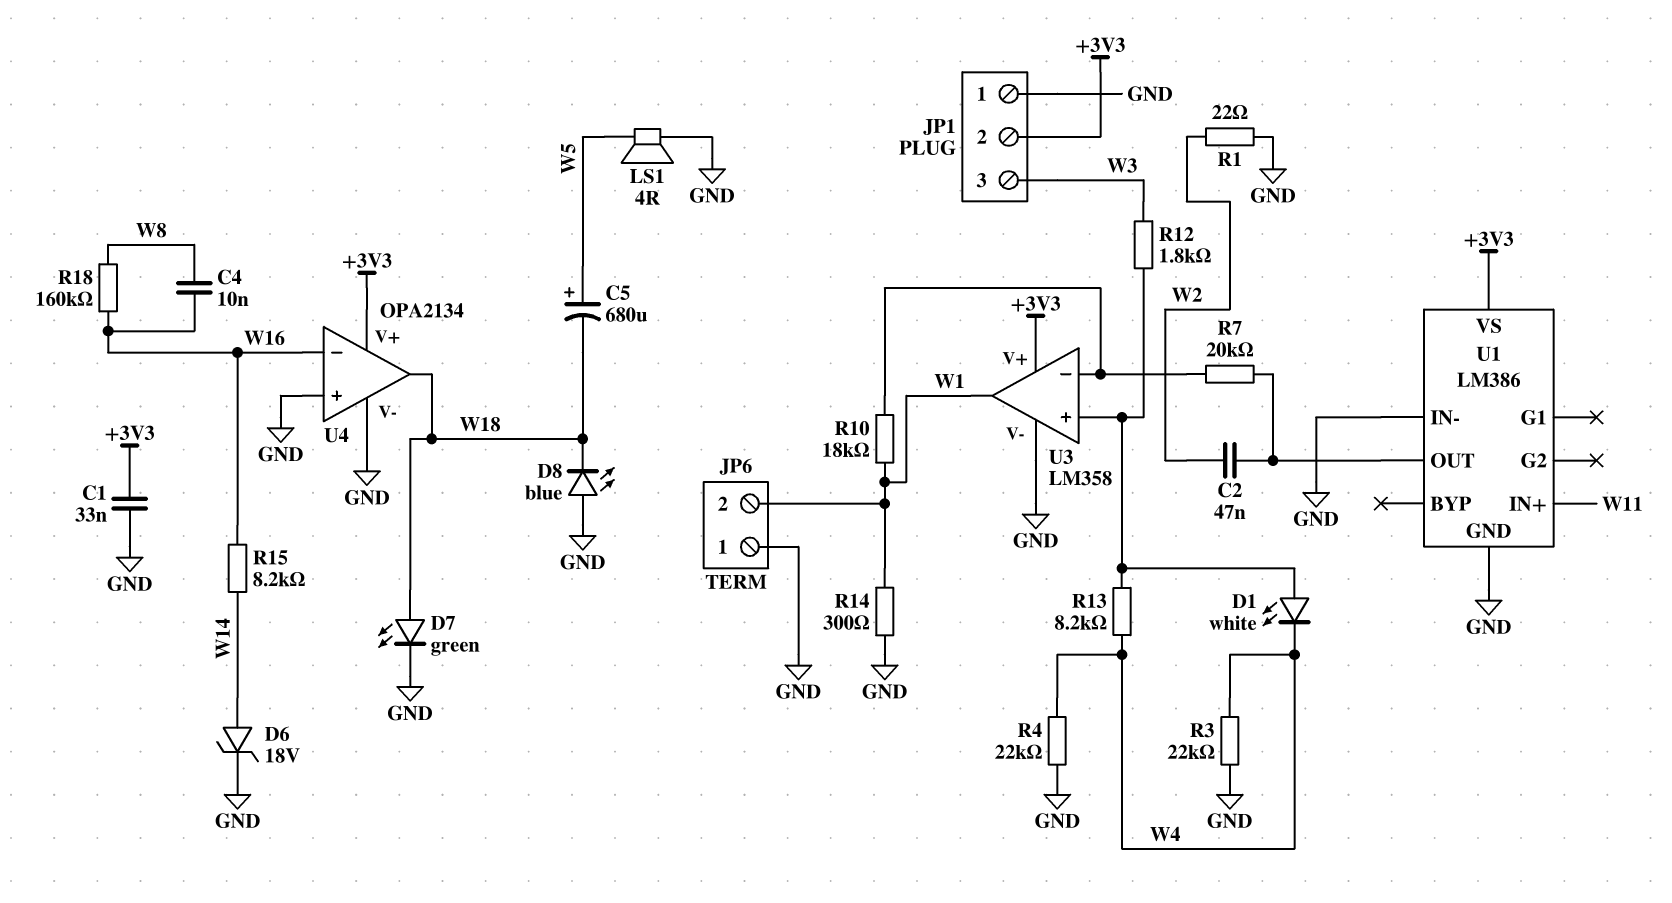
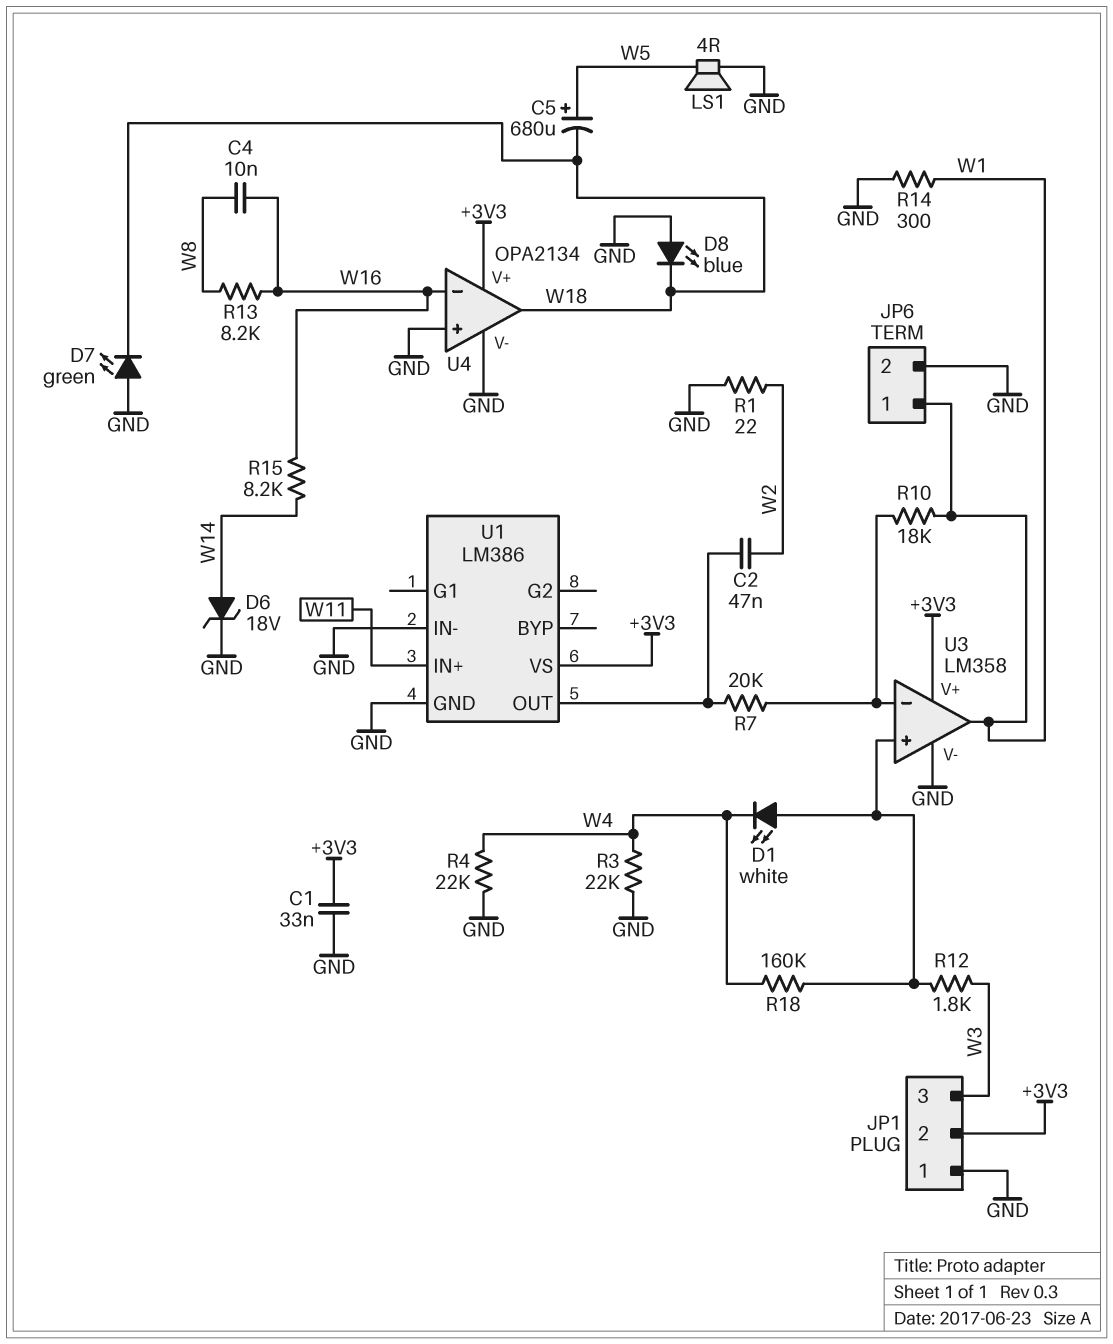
D7: LED green (A W18, K GND) -> LED green (A GND, K W18)
JP6 pin 1: GND -> W1
JP6 pin 2: W1 -> GND
R13: 8.2k (U3/in+, W4) -> 8.2k (W8, W16)
R18: 160k (W8, W16) -> 160k (U3/in+, W4)

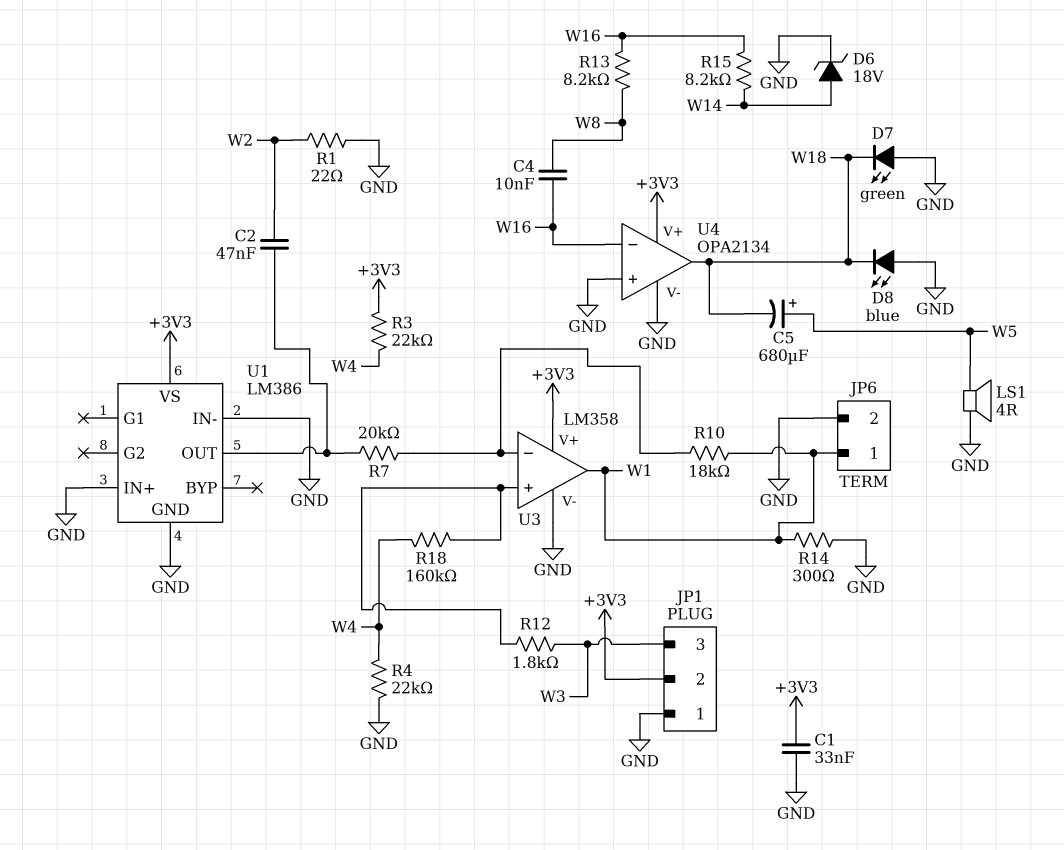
D1: LED white (A U3/in+, K W4) -> none
R3: 22k (GND, W4) -> 22k (+3V3, W4)
U1 pin IN+: W11 -> GND

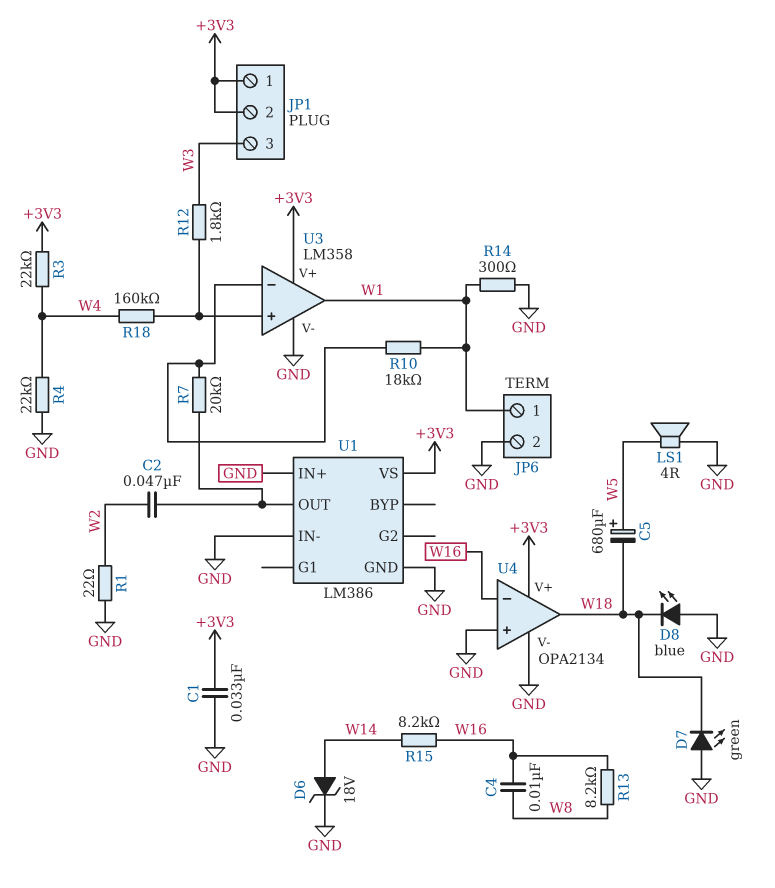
JP1 pin 1: GND -> +3V3

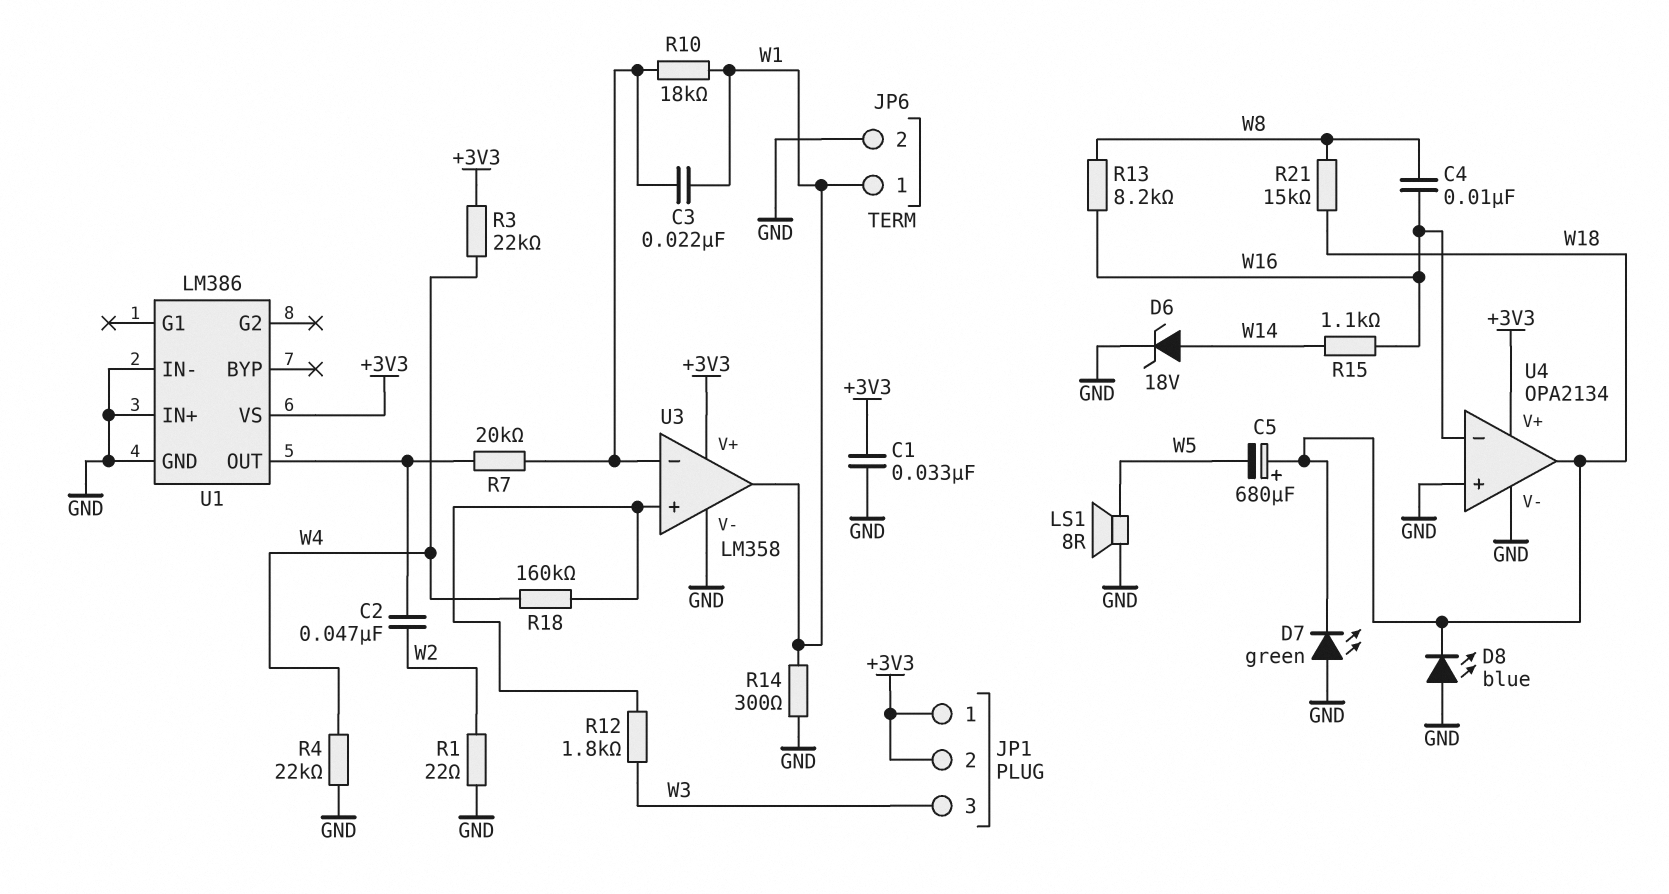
C3: none -> 22nF (U3/in-, W1)
C5: 680uF (plus W5, minus W18) -> 680uF (plus W18, minus W5)
LS1: speaker 4R (GND, W5) -> speaker 8R (GND, W5)
R15: 8.2k (W14, W16) -> 1.1k (W14, W16)
R21: none -> 15k (W8, W18)

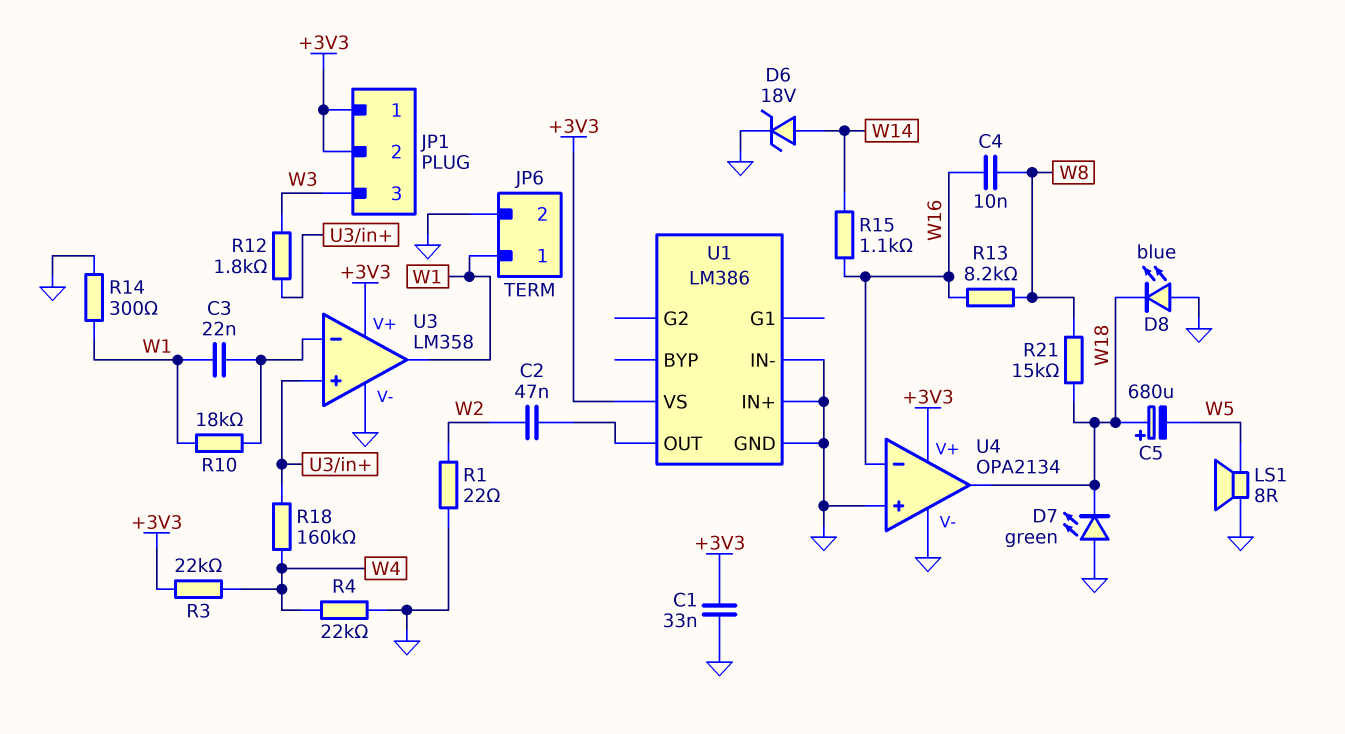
R7: 20k (U1/OUT, U3/in-) -> none

